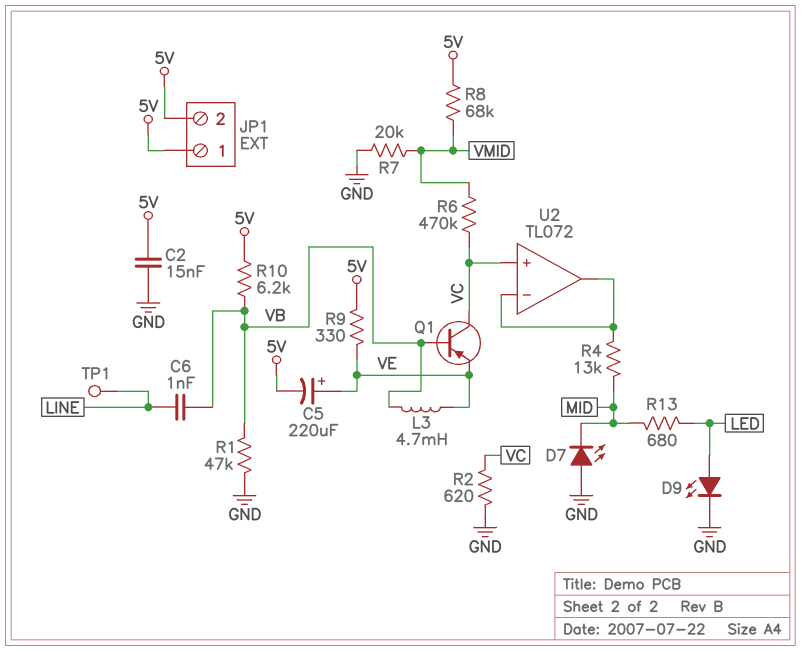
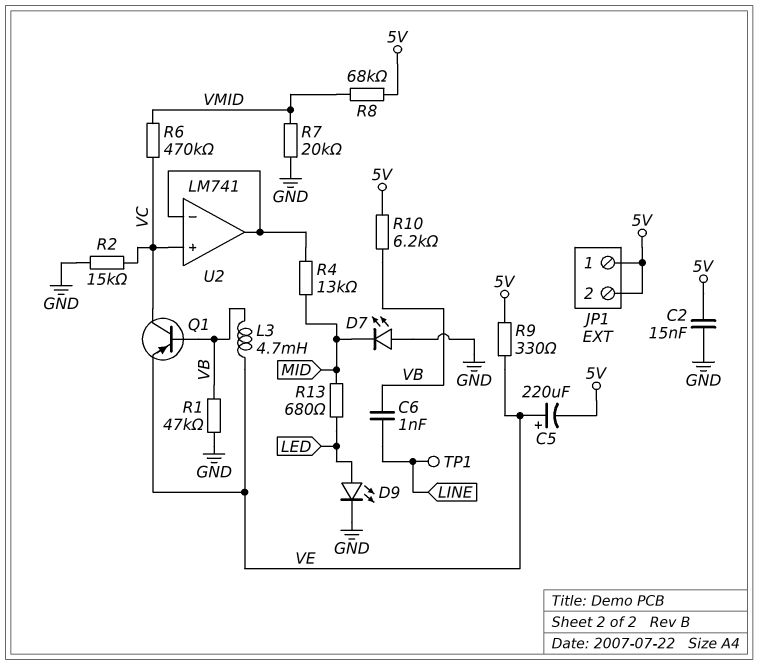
R2: 620 (GND, VC) -> 15k (GND, VC)
U2: TL072 -> LM741

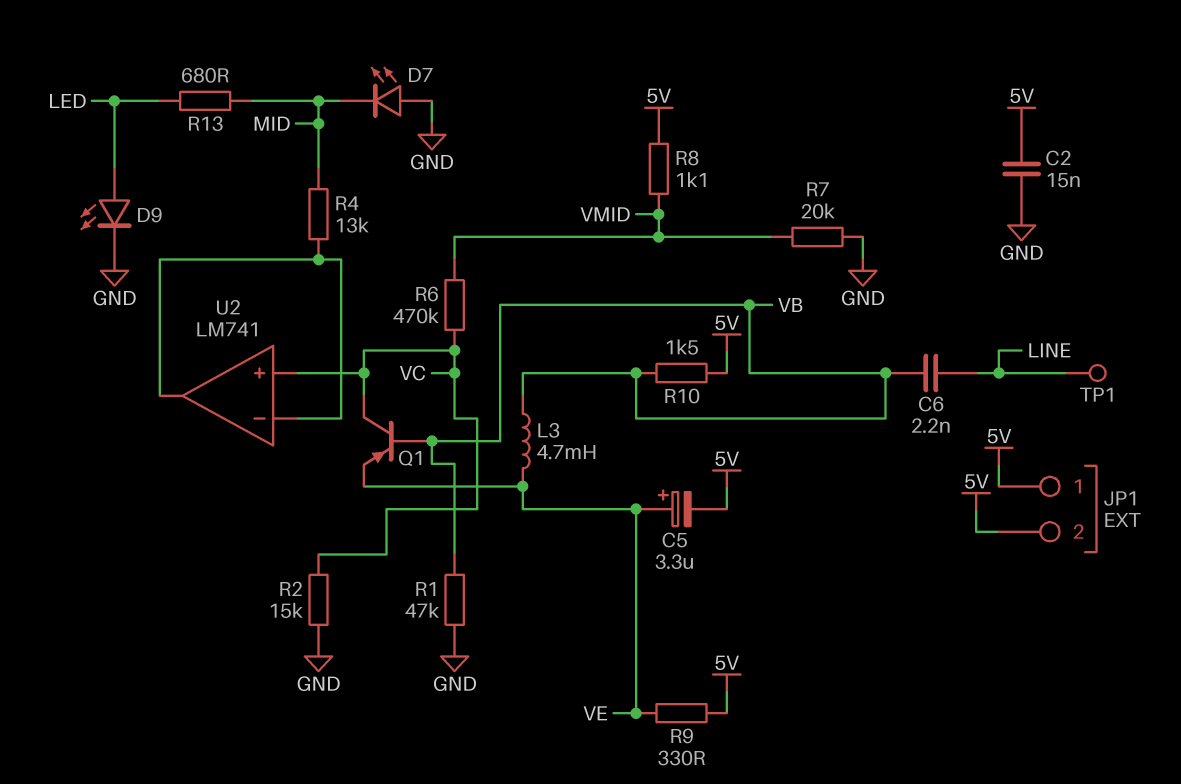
C5: 220uF (plus VE, minus 5V) -> 3.3uF (plus VE, minus 5V)
C6: 1nF (LINE, VB) -> 2.2nF (LINE, VB)
R8: 68k (5V, VMID) -> 1.1k (5V, VMID)
R10: 6.2k (5V, VB) -> 1.5k (5V, VB)

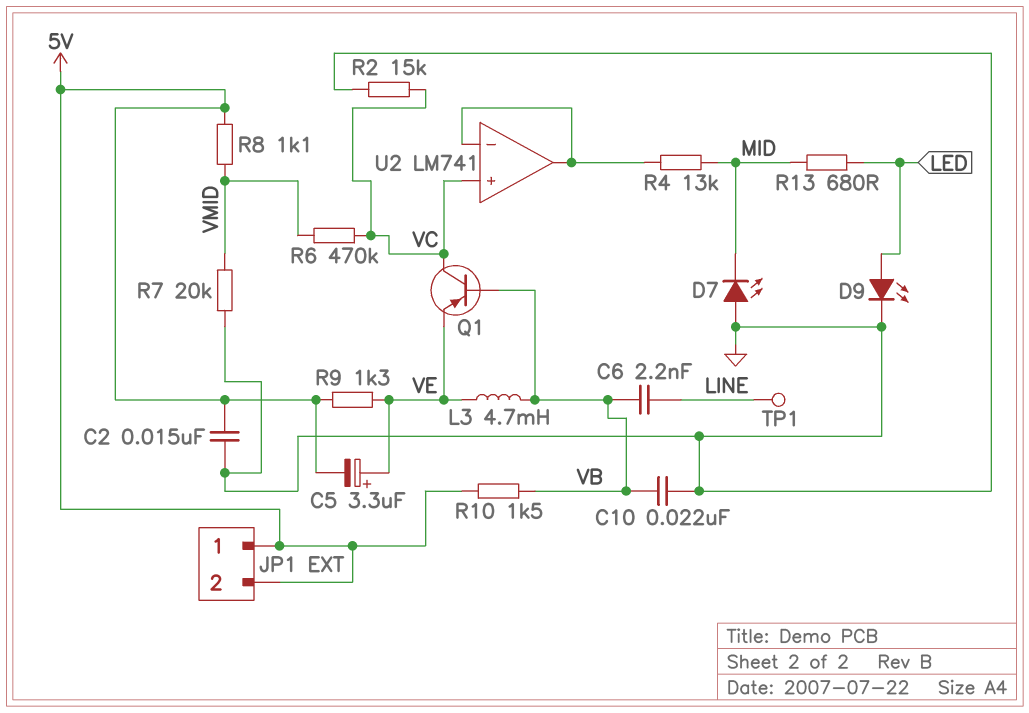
C10: none -> 22nF (GND, VB)
R1: 47k (GND, VB) -> none
R9: 330 (5V, VE) -> 1.3k (5V, VE)

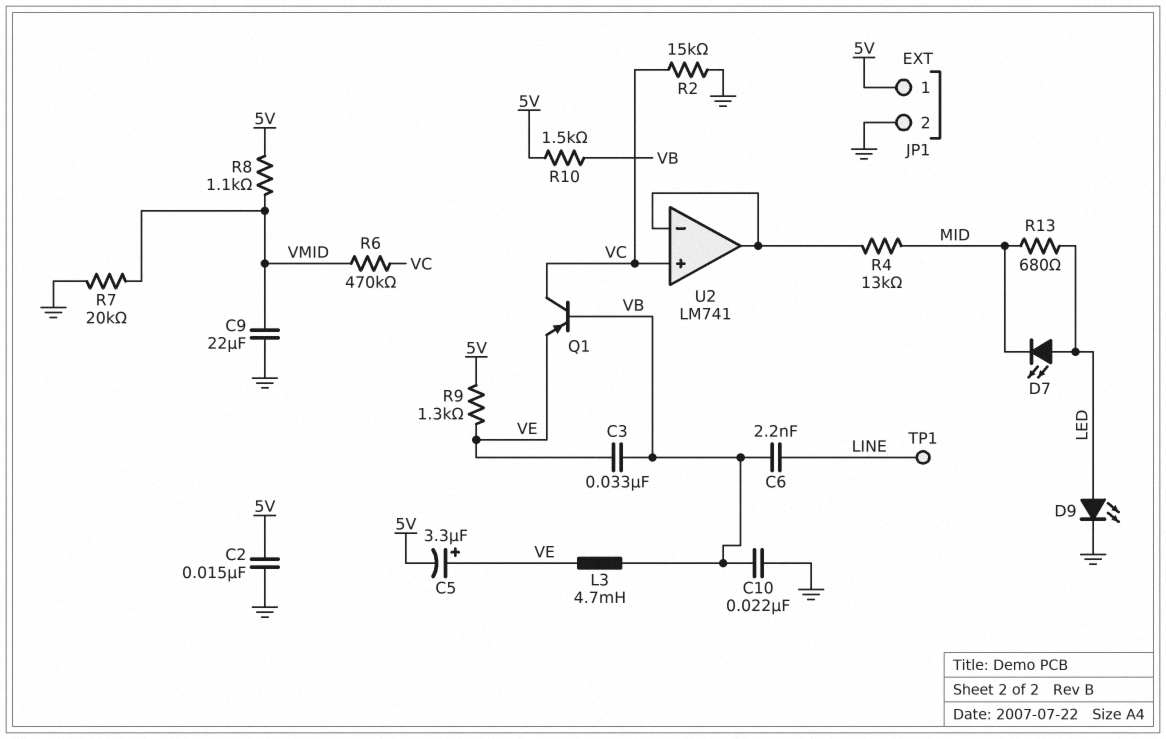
C3: none -> 33nF (VB, VE)
C9: none -> 22uF (GND, VMID)
D7: LED (A GND, K MID) -> LED (A LED, K MID)
JP1 pin 2: 5V -> GND

